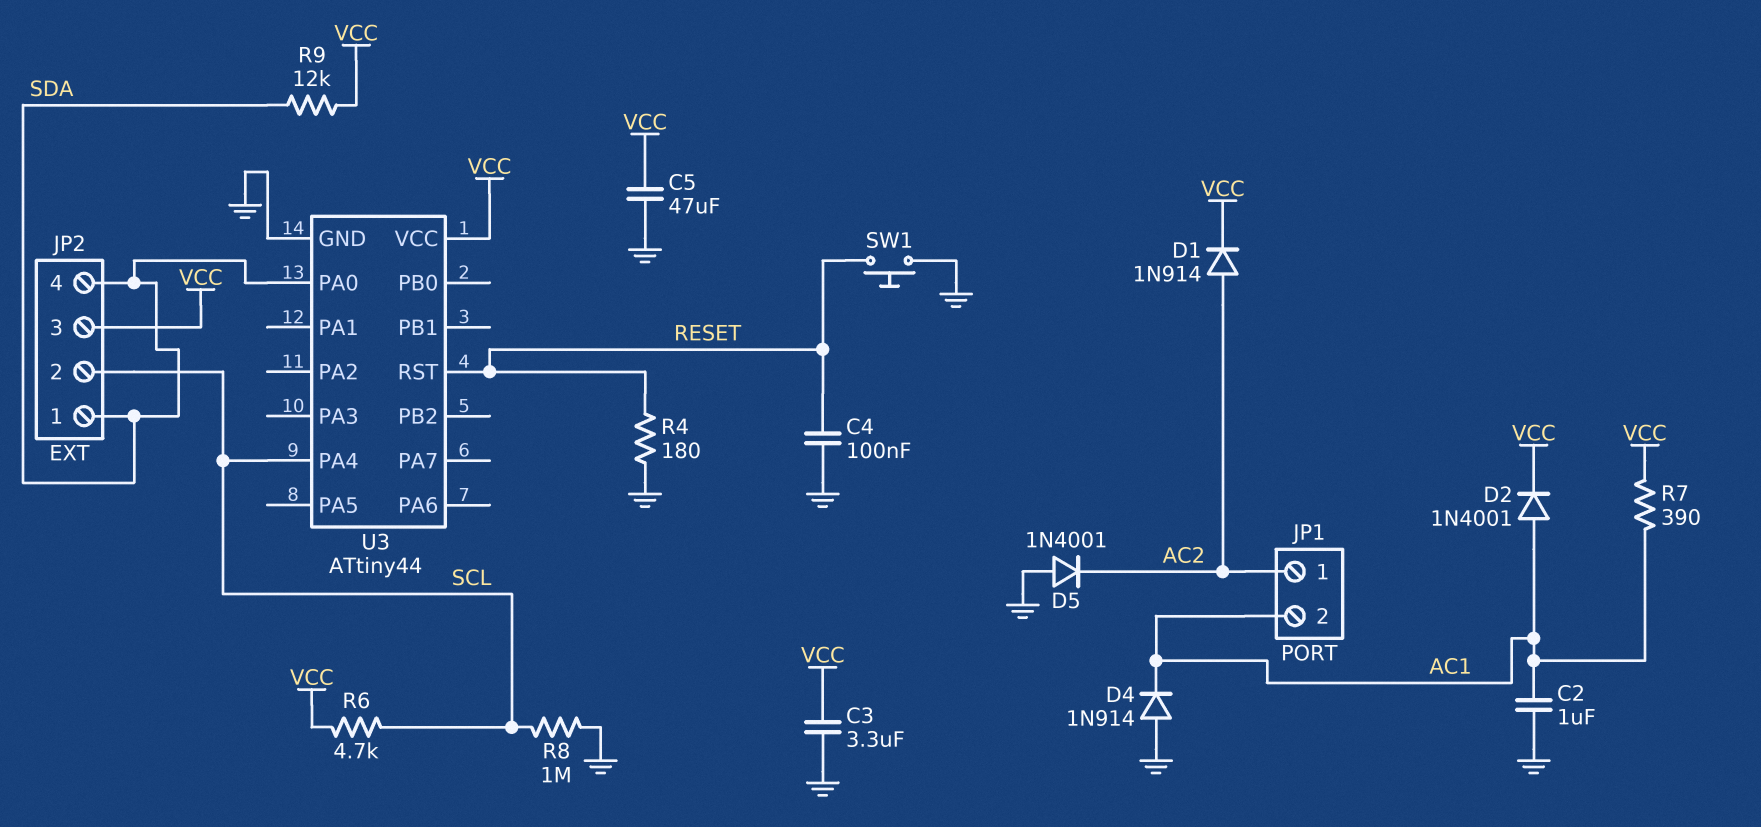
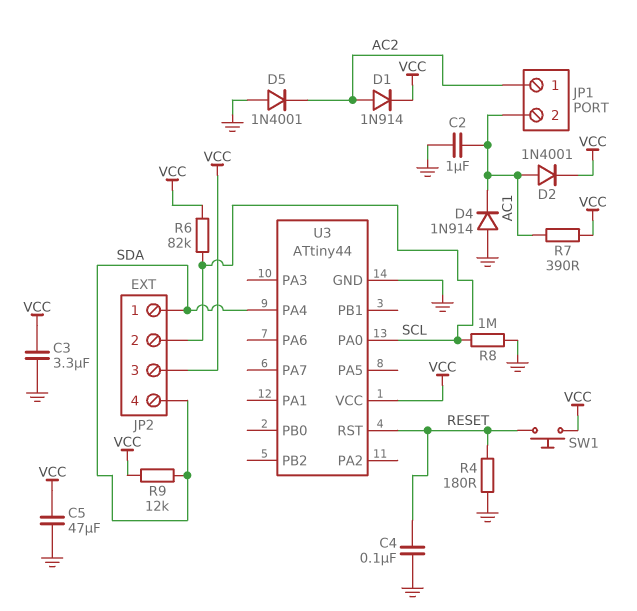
R6: 4.7k (SCL, VCC) -> 82k (SCL, VCC)
SW1: button (GND, RESET) -> button (RESET, VCC)
U3 pin PA0: SDA -> SCL
U3 pin PA4: SCL -> SDA

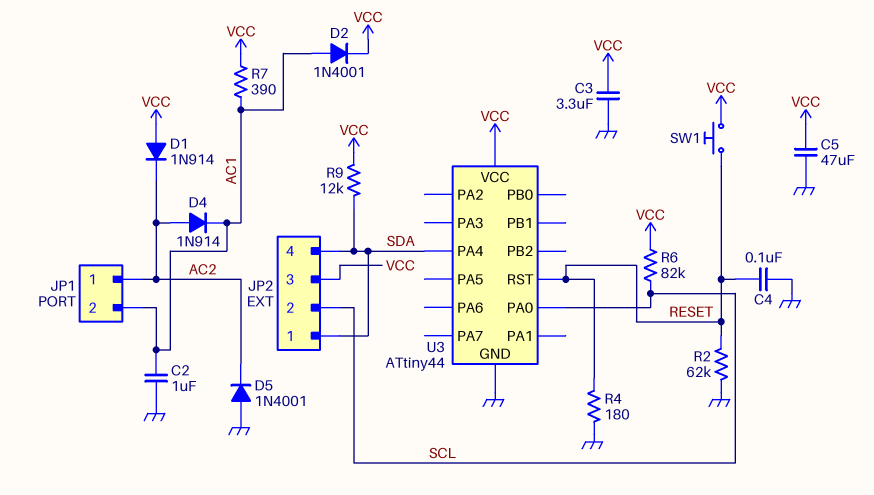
D1: diode 1N914 (A AC2, K VCC) -> diode 1N914 (A VCC, K AC2)
D4: diode 1N914 (A GND, K AC1) -> diode 1N914 (A AC2, K AC1)
R2: none -> 62k (GND, RESET)
R8: 1M (GND, SCL) -> none

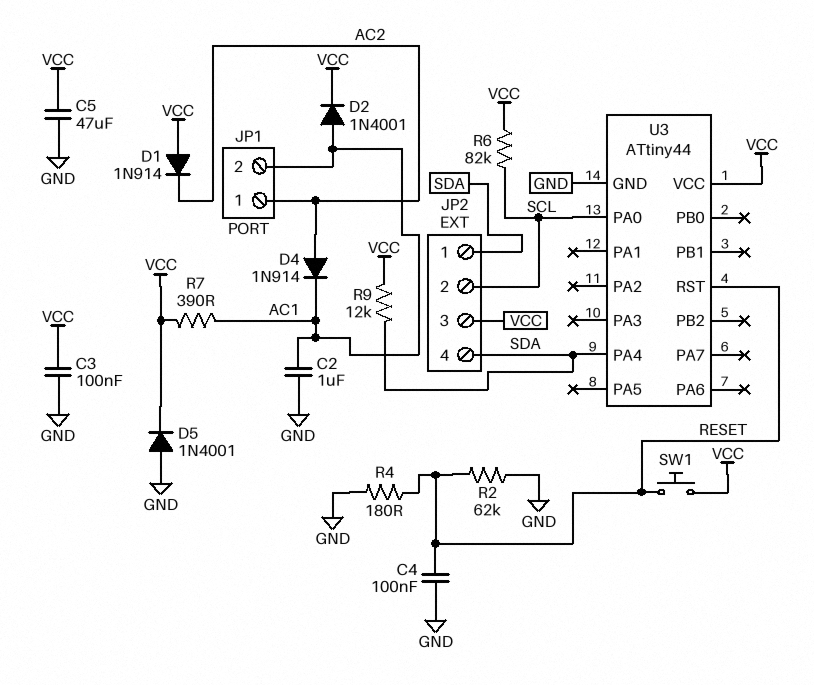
C3: 3.3uF (GND, VCC) -> 100nF (GND, VCC)
D5: diode 1N4001 (A GND, K AC2) -> diode 1N4001 (A GND, K VCC)

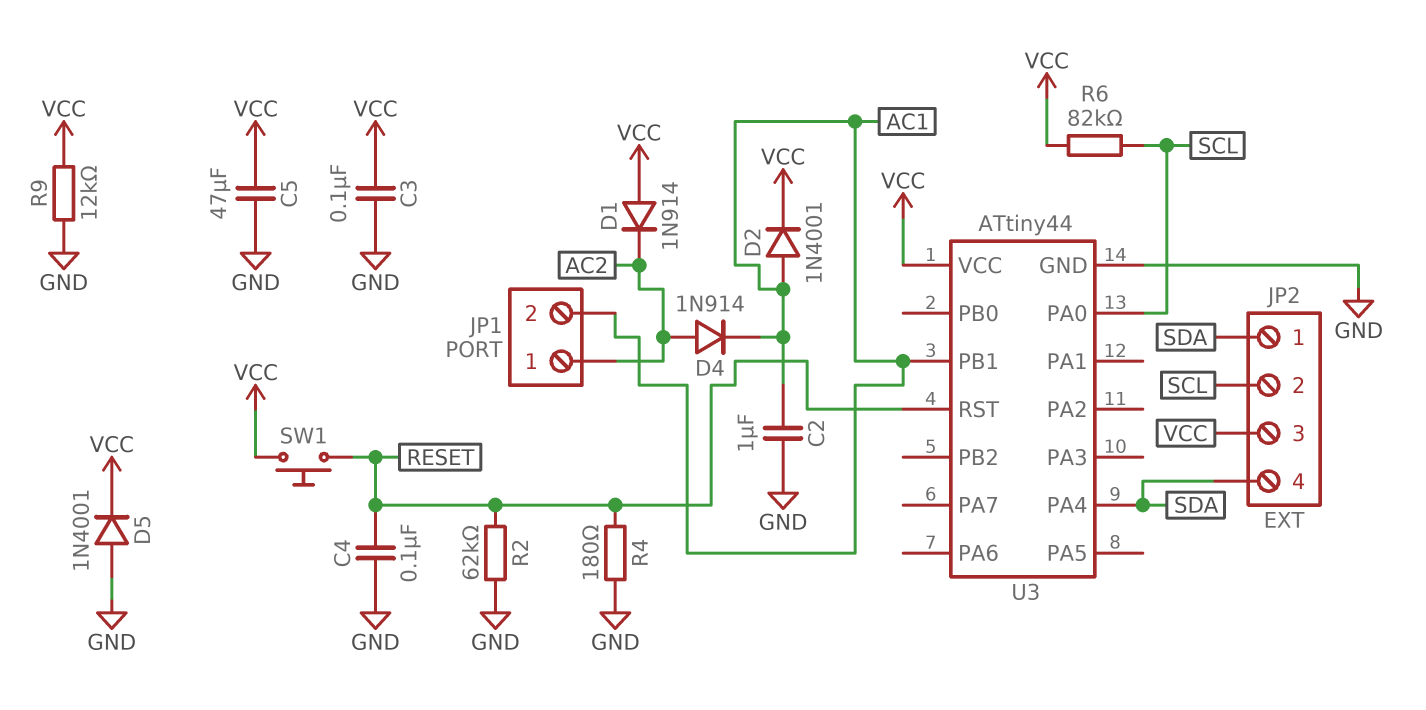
R7: 390 (AC1, VCC) -> none
R9: 12k (SDA, VCC) -> 12k (GND, VCC)
U3 pin PB1: none -> AC1

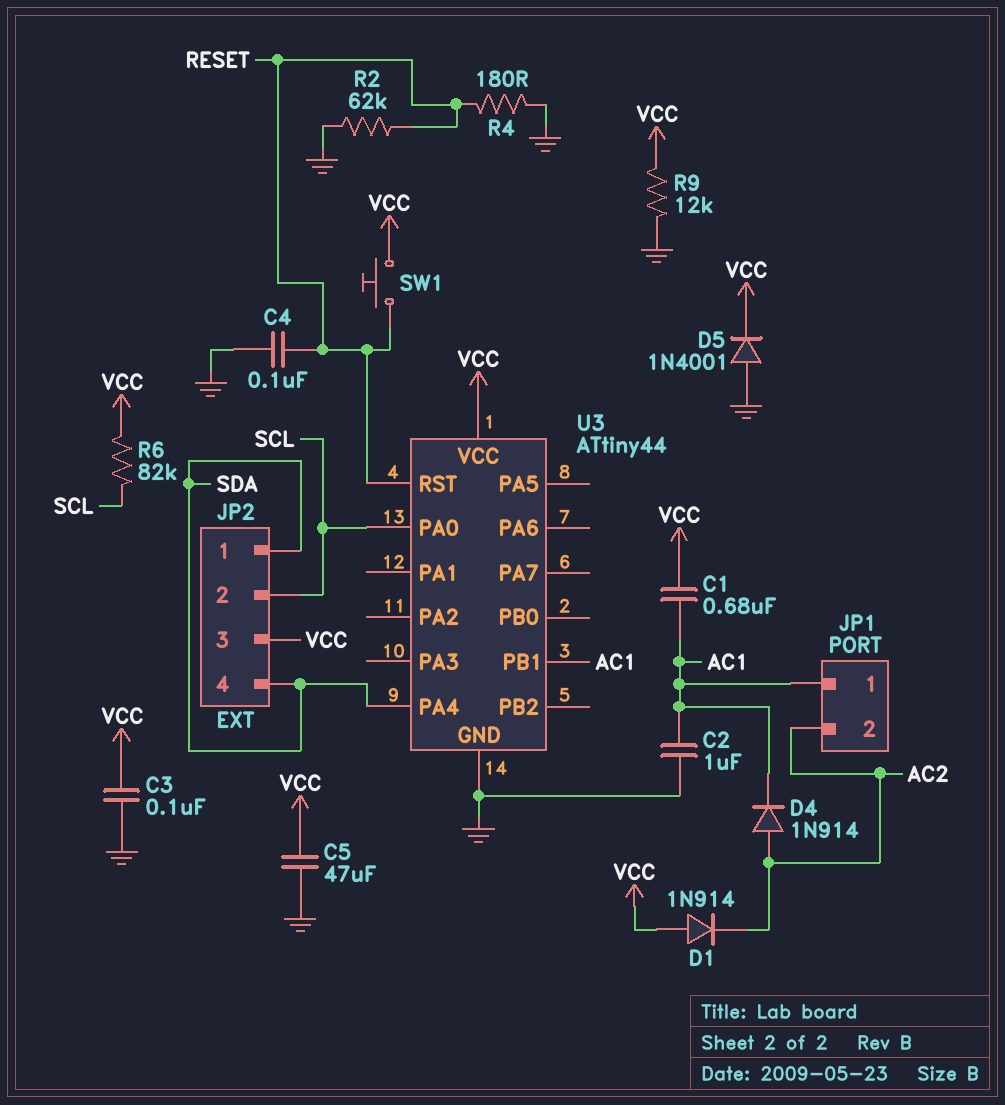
C1: none -> 680nF (AC1, VCC)
D2: diode 1N4001 (A AC1, K VCC) -> none
JP1 pin 1: AC2 -> AC1
JP1 pin 2: AC1 -> AC2

